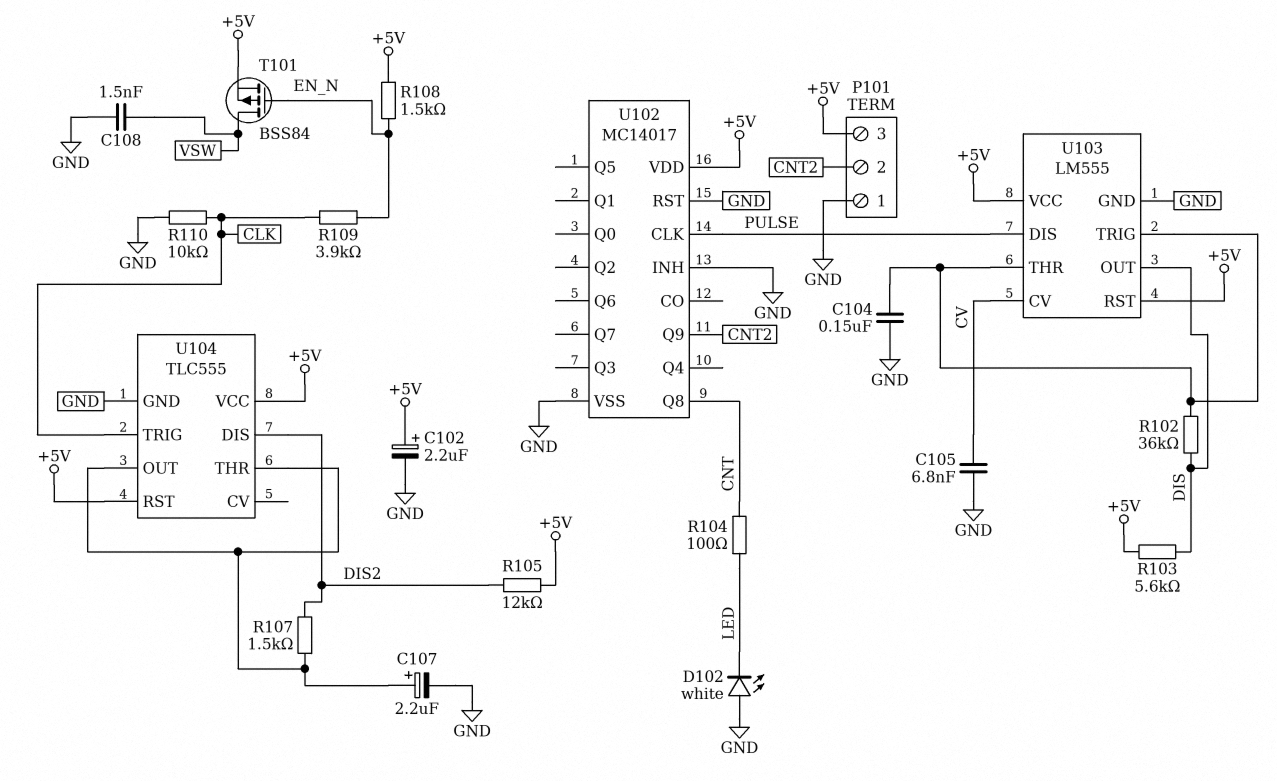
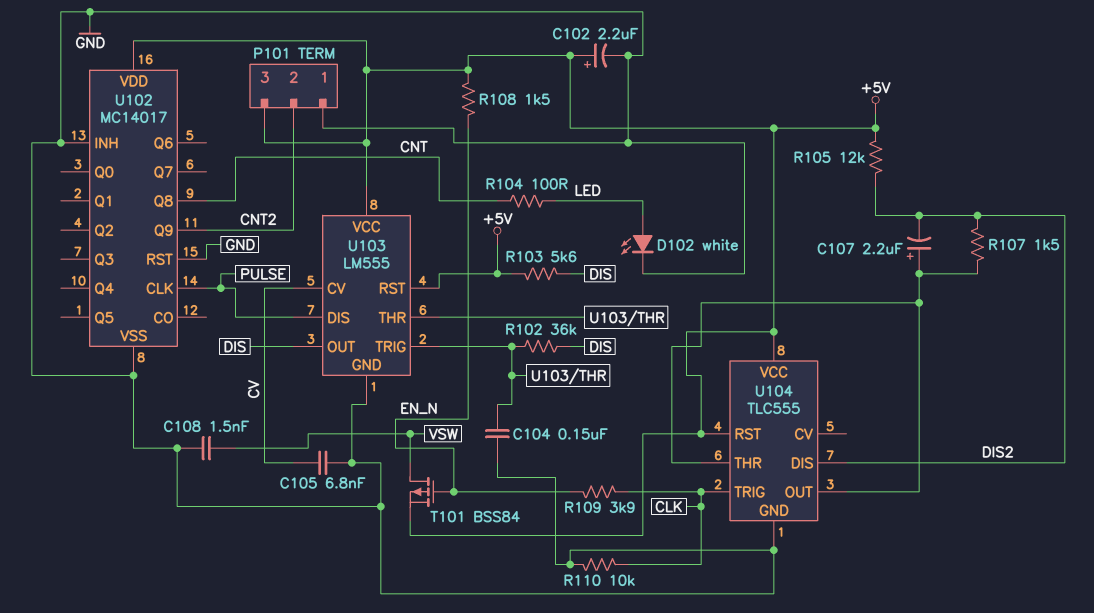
C107: 2.2uF (plus U104/OUT, minus GND) -> 2.2uF (plus U104/OUT, minus DIS2)
D102: LED white (A GND, K LED) -> LED white (A LED, K GND)

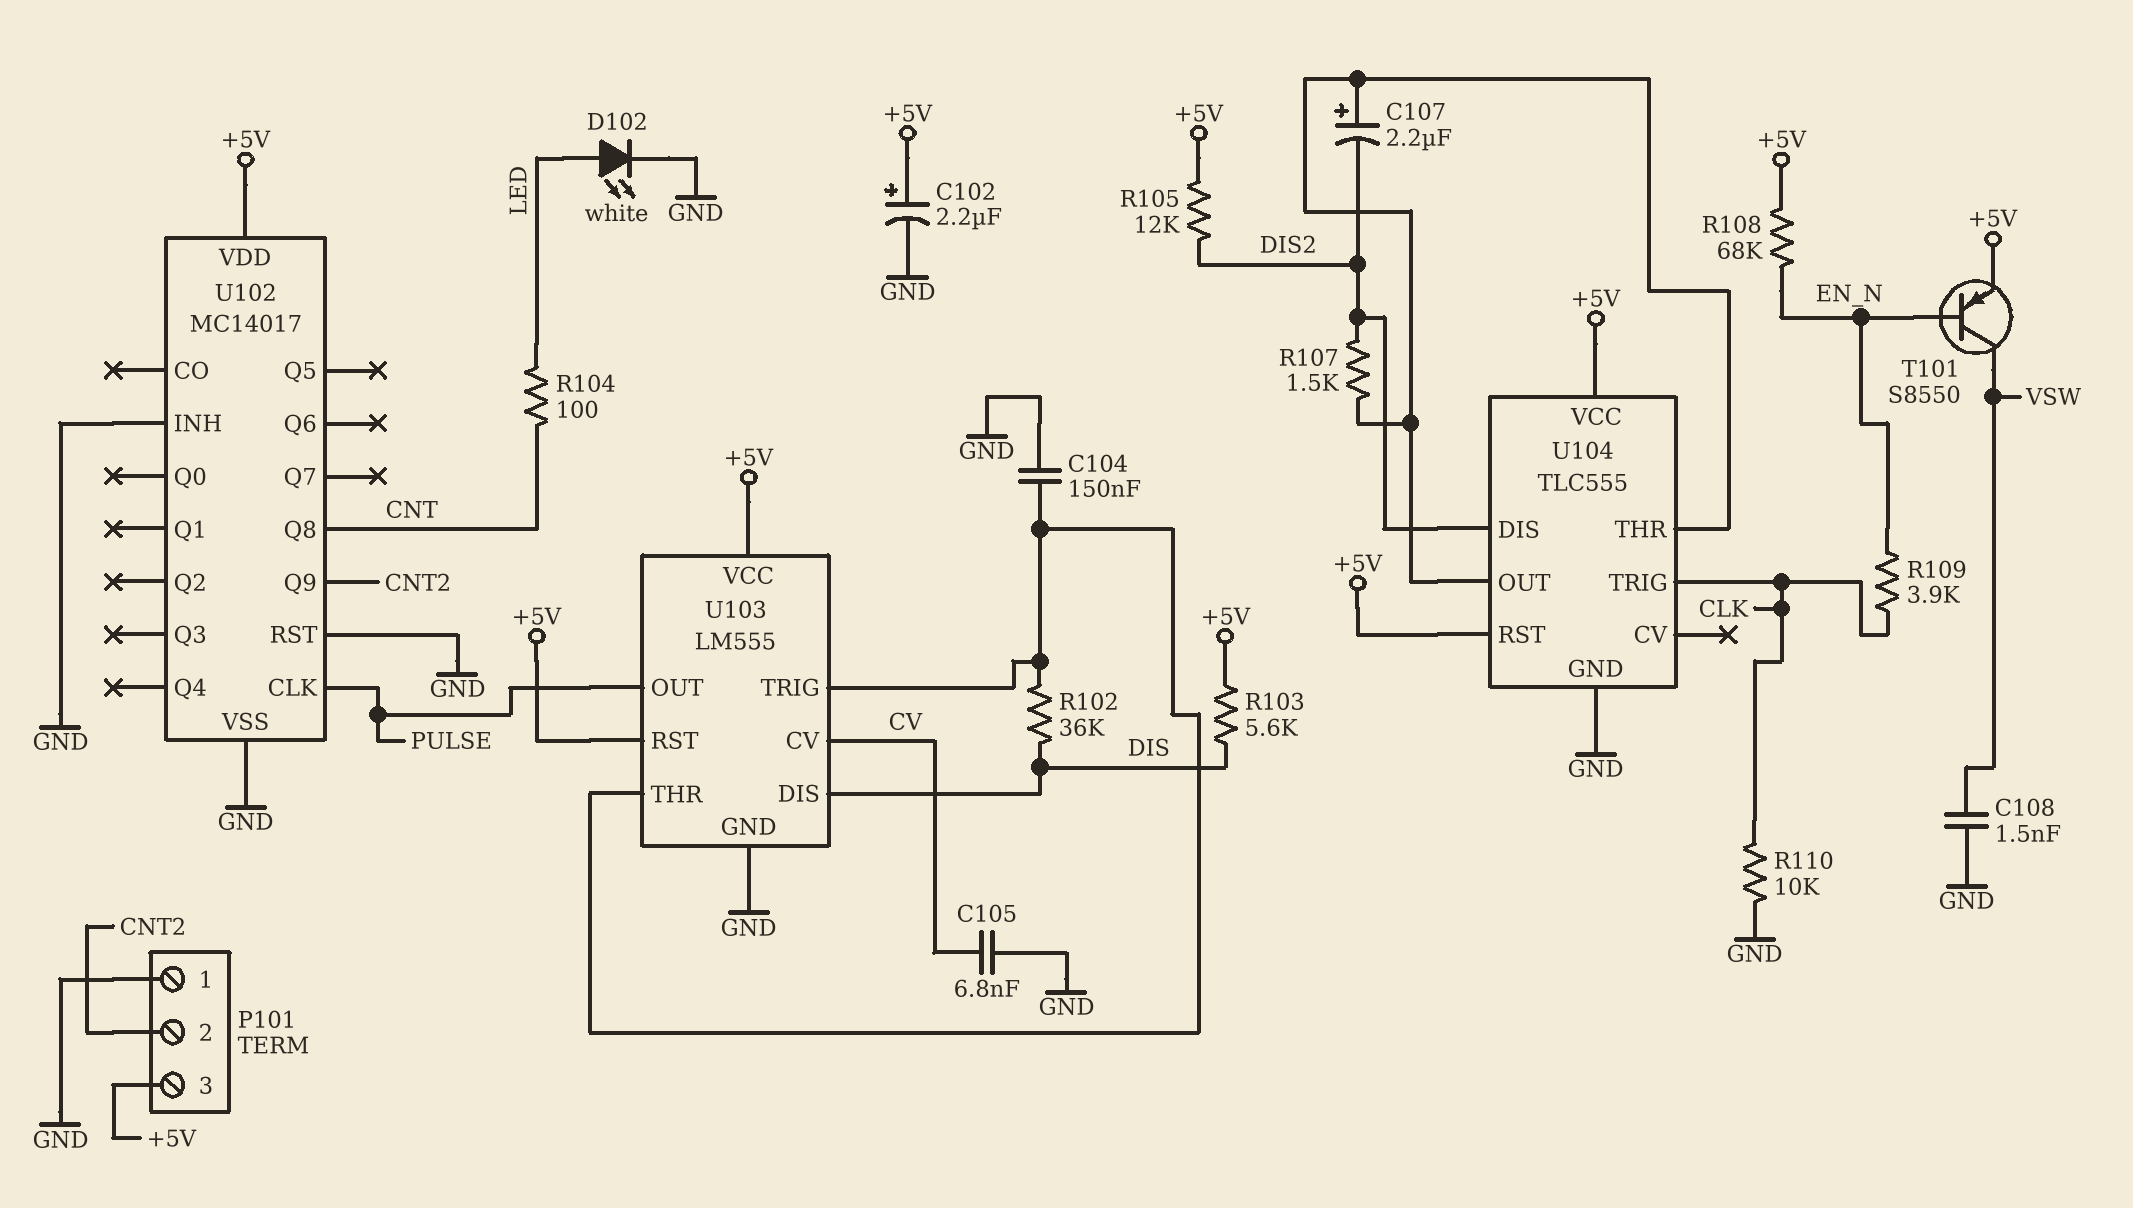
R108: 1.5k (+5V, EN_N) -> 68k (+5V, EN_N)
T101: PMOS BSS84 (G EN_N, D VSW, S +5V) -> PNP S8550 (B EN_N, C VSW, E +5V)
U103 pin DIS: PULSE -> DIS
U103 pin OUT: DIS -> PULSE

